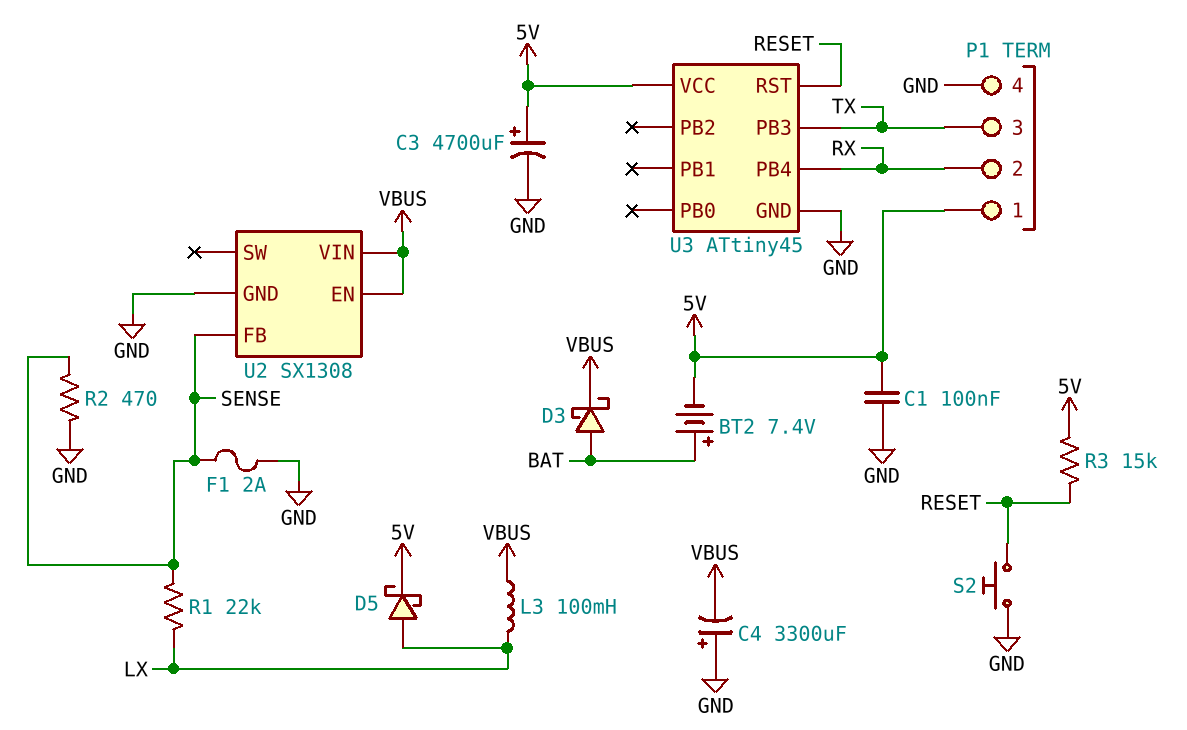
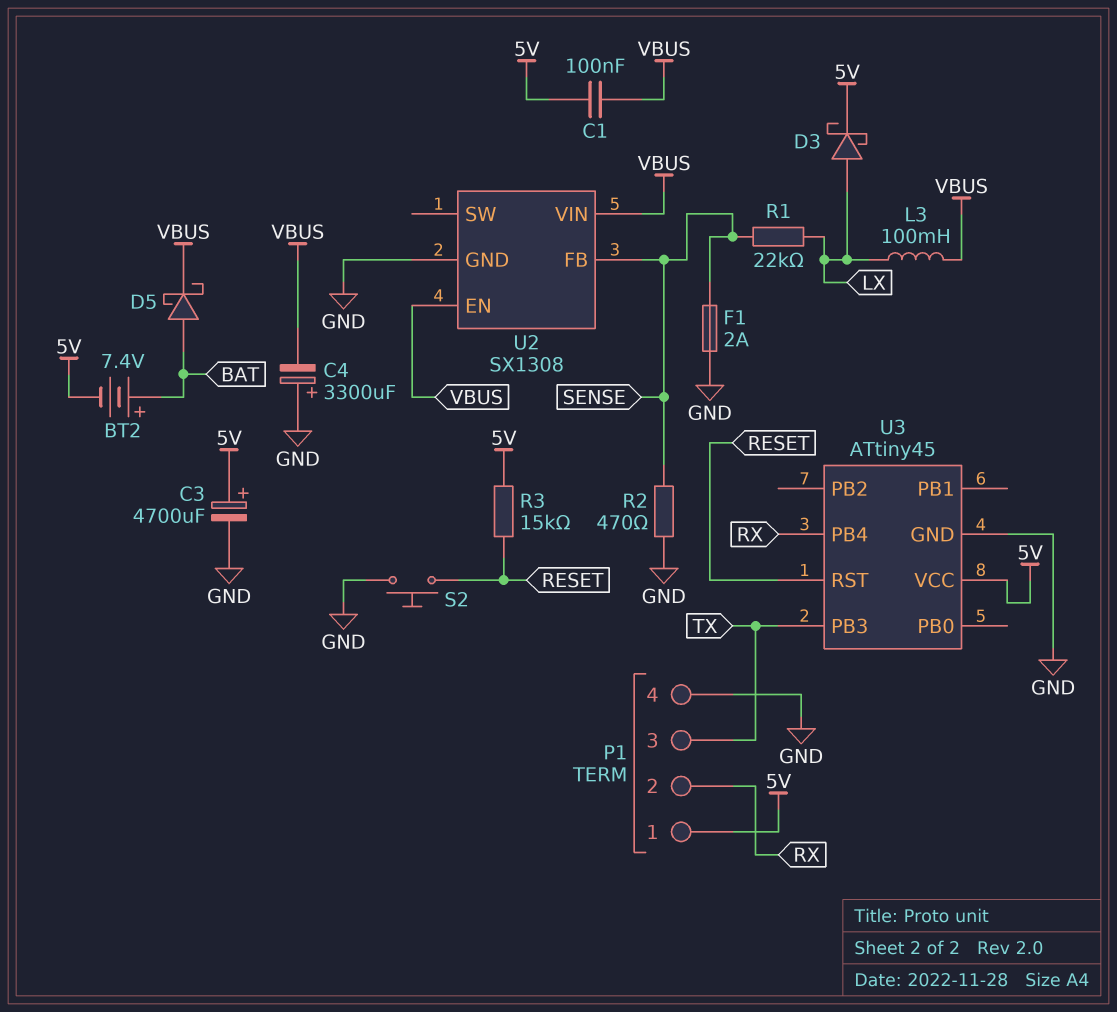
C1: 100nF (5V, GND) -> 100nF (5V, VBUS)
D3: schottky (A BAT, K VBUS) -> schottky (A LX, K 5V)
D5: schottky (A LX, K 5V) -> schottky (A BAT, K VBUS)

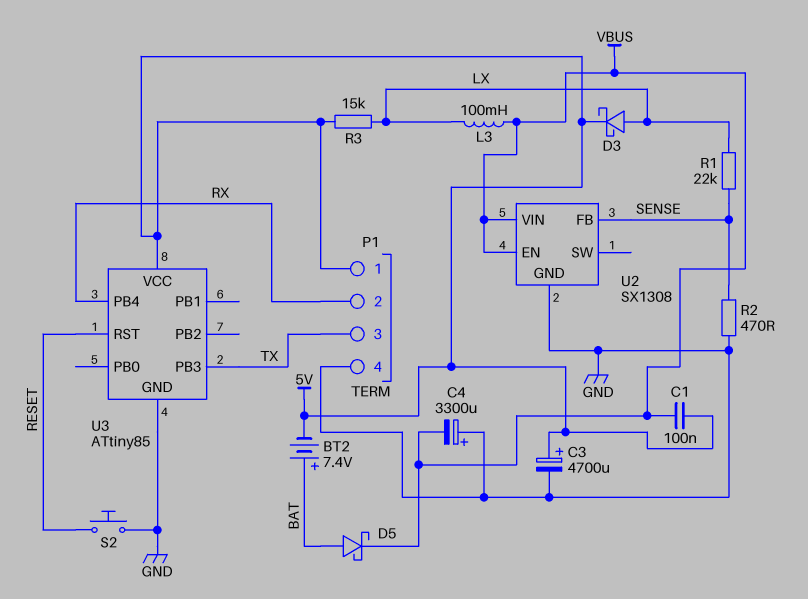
F1: 2A (GND, SENSE) -> none
R3: 15k (5V, RESET) -> 15k (5V, LX)
U3: ATtiny45 -> ATtiny85

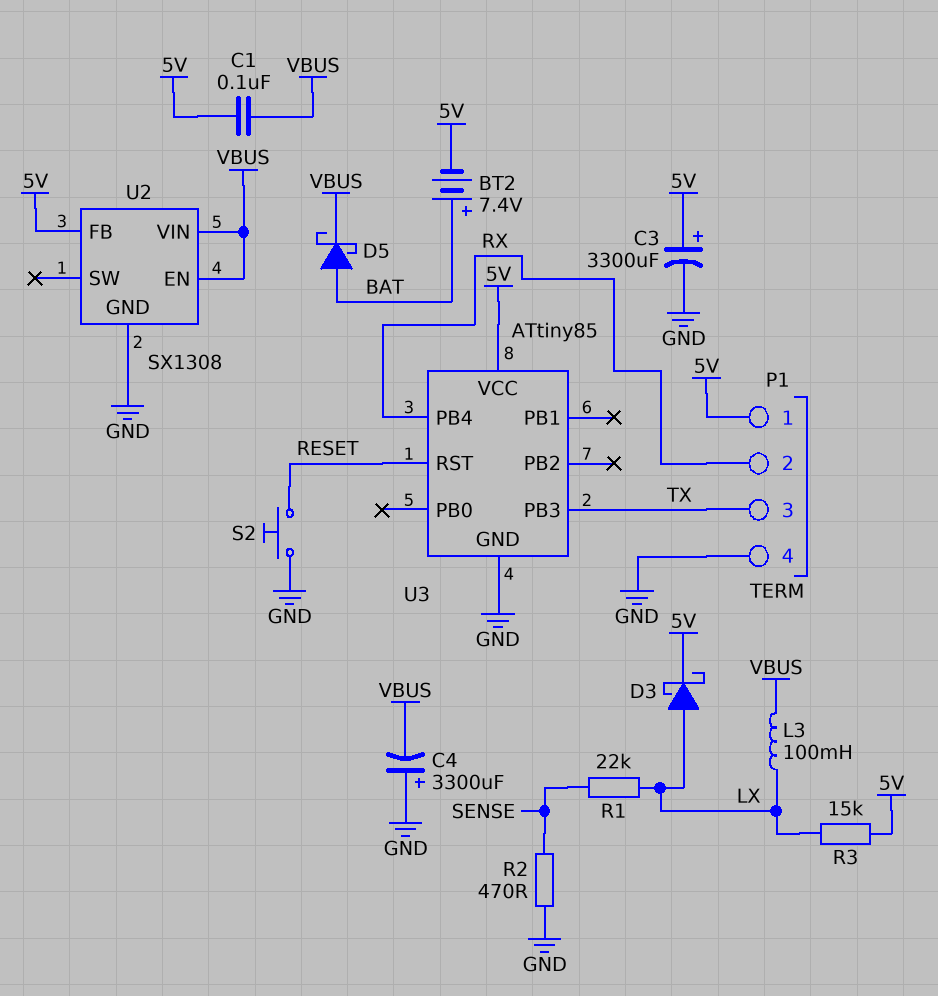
C3: 4700uF (plus 5V, minus GND) -> 3300uF (plus 5V, minus GND)
U2 pin FB: SENSE -> 5V

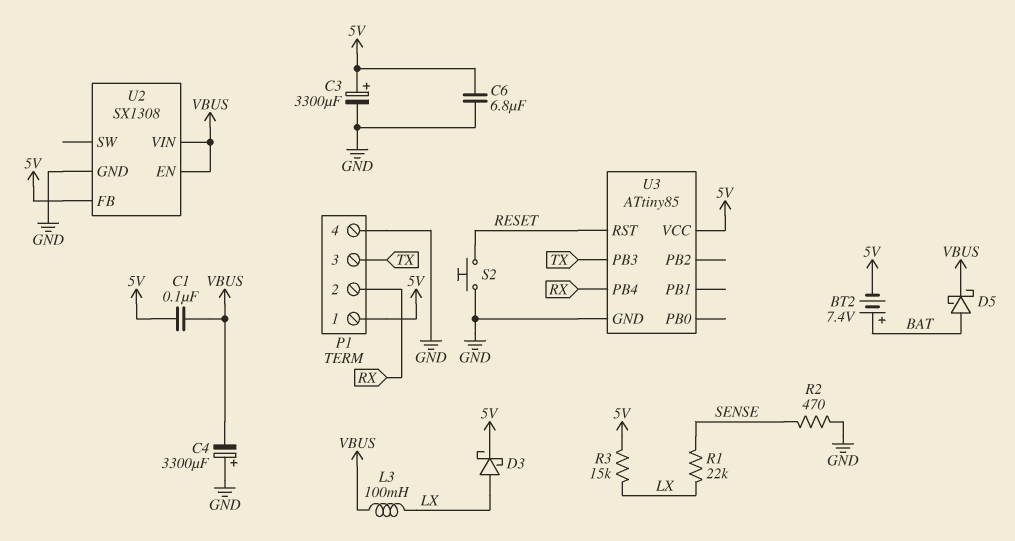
C6: none -> 6.8uF (5V, GND)

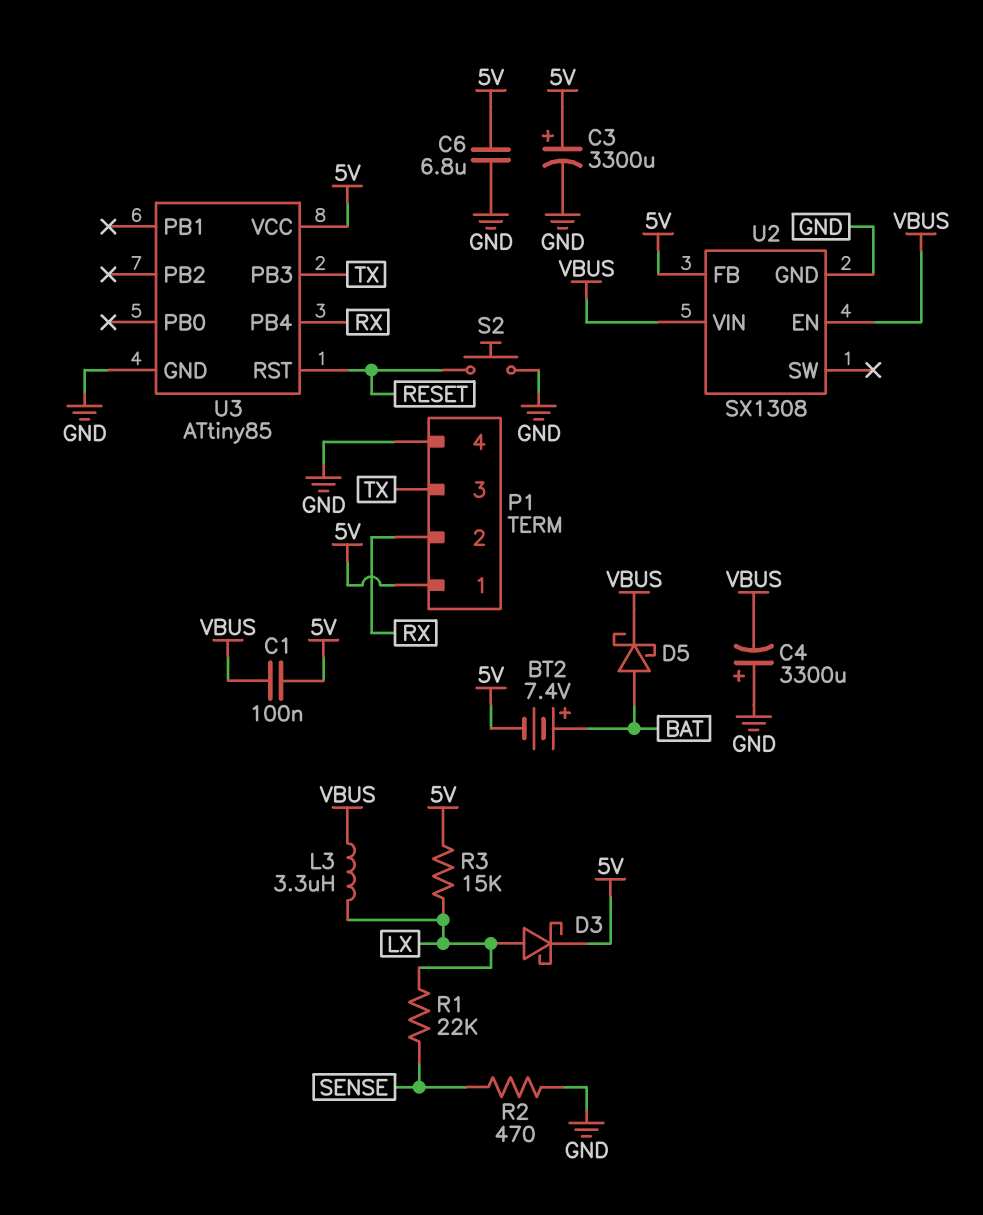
L3: 100mH (LX, VBUS) -> 3.3uH (LX, VBUS)

